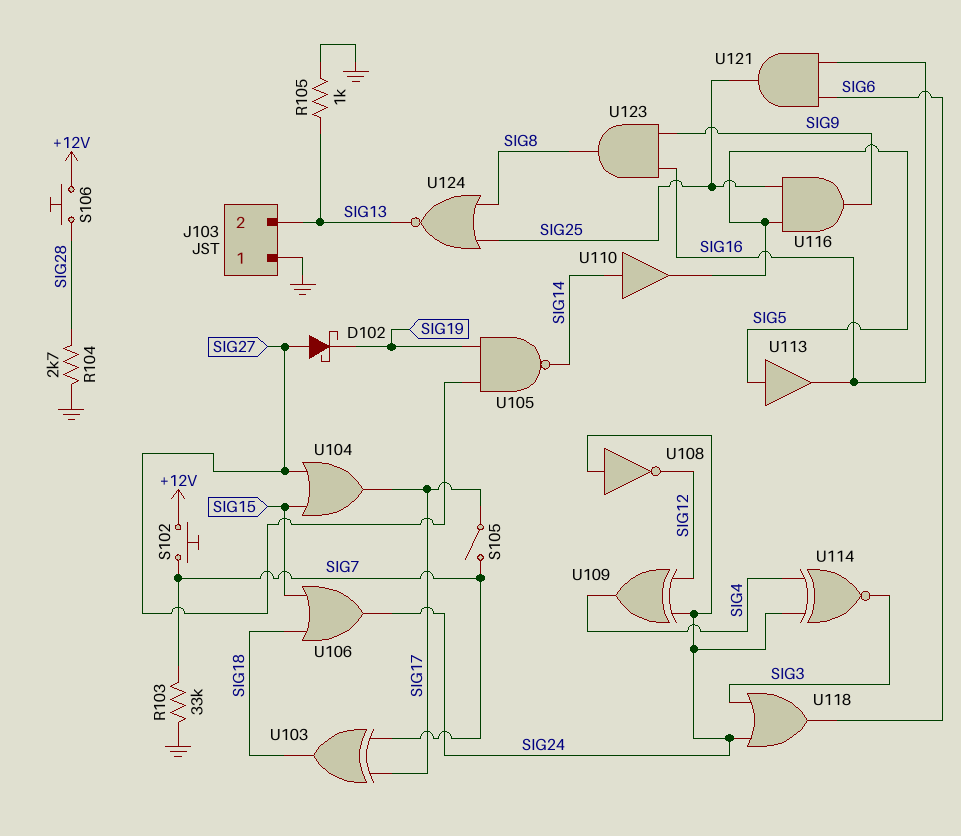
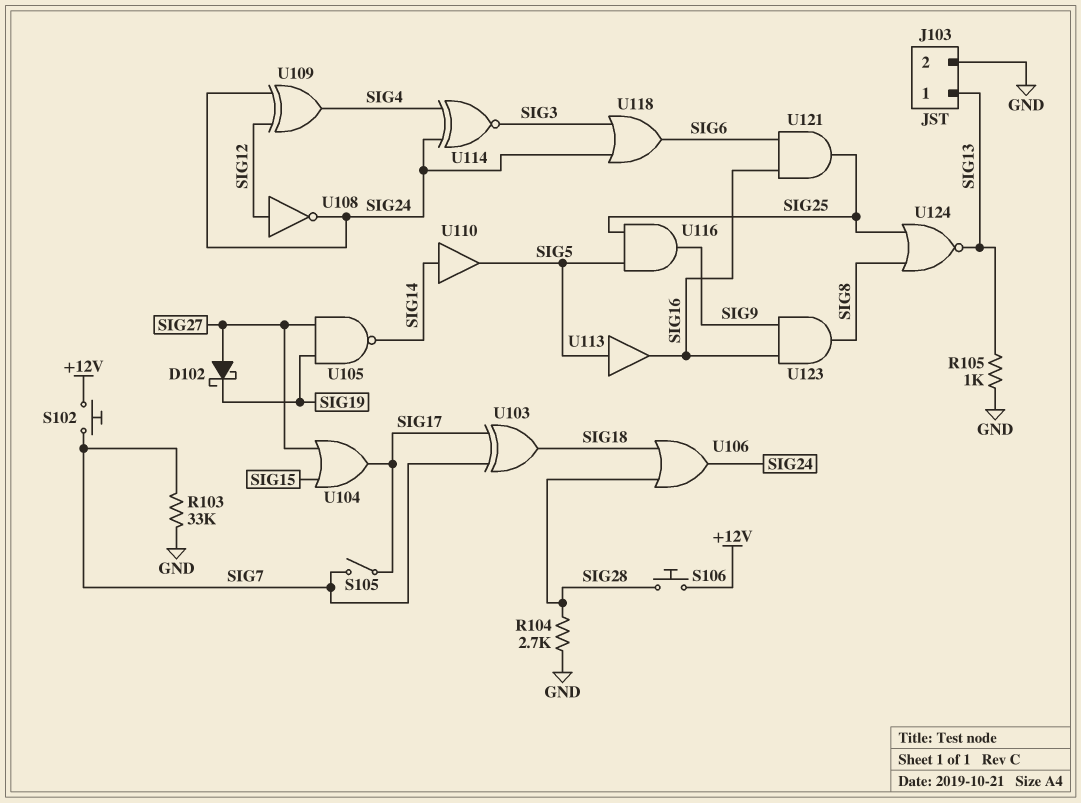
J103 pin 1: GND -> SIG13
J103 pin 2: SIG13 -> GND
U106: OR (in SIG15, in SIG18, out SIG24) -> OR (in SIG18, in SIG28, out SIG24)
U108: NOT (in SIG24, out SIG12) -> NOT (in SIG12, out SIG24)

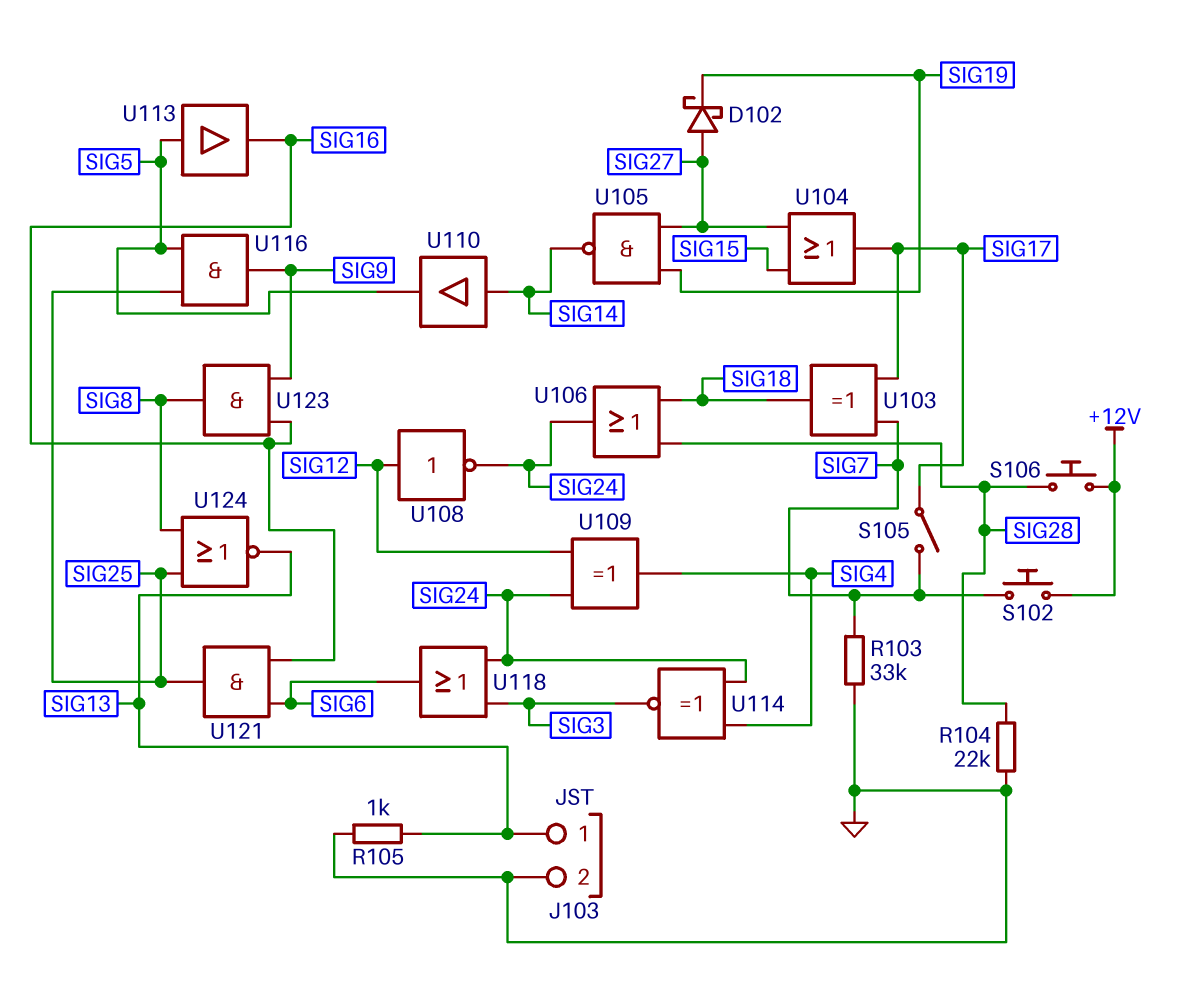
R104: 2.7k (GND, SIG28) -> 22k (GND, SIG28)

